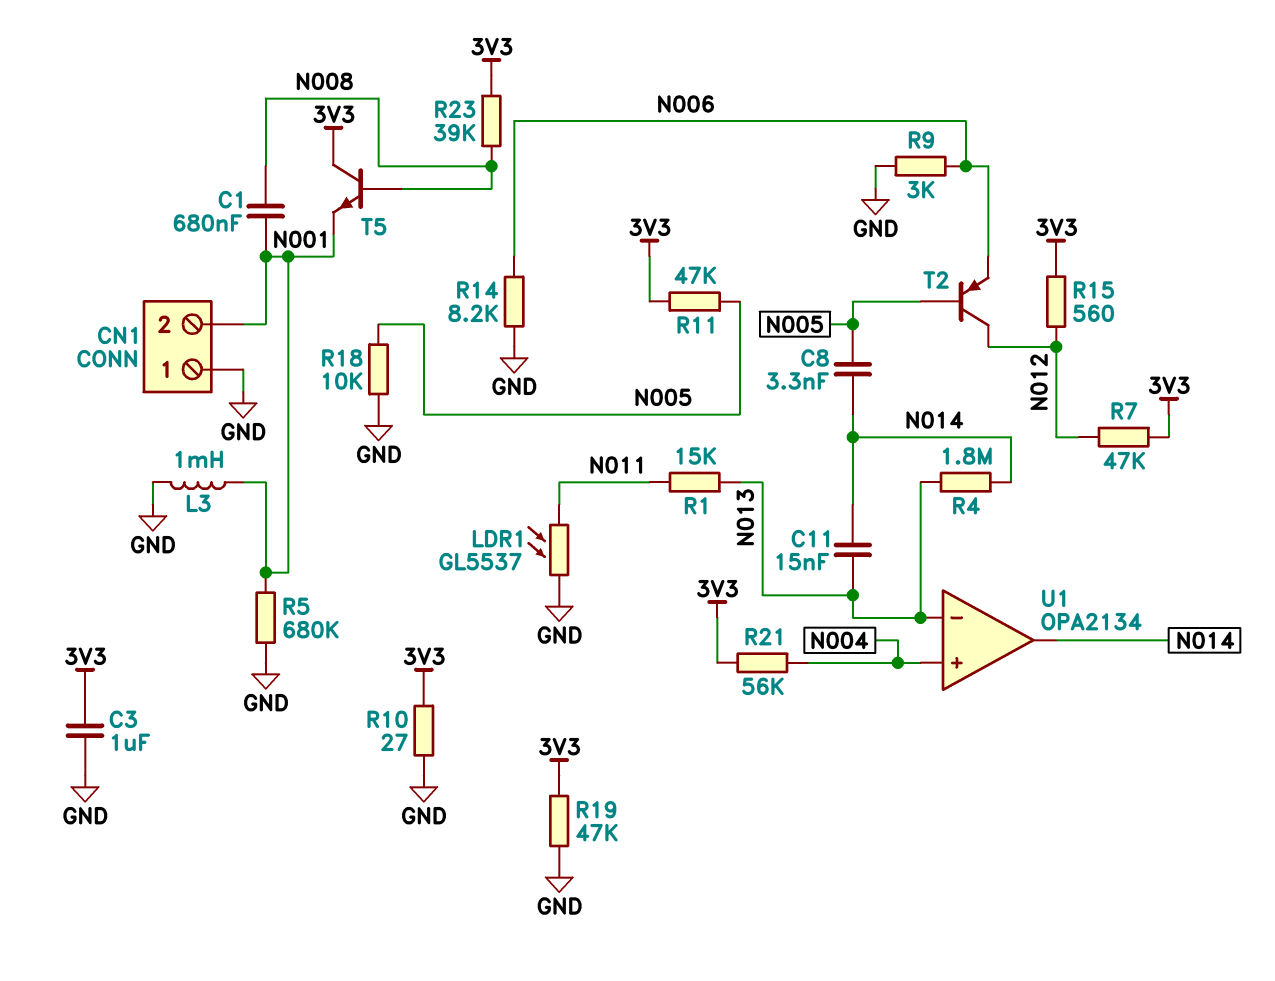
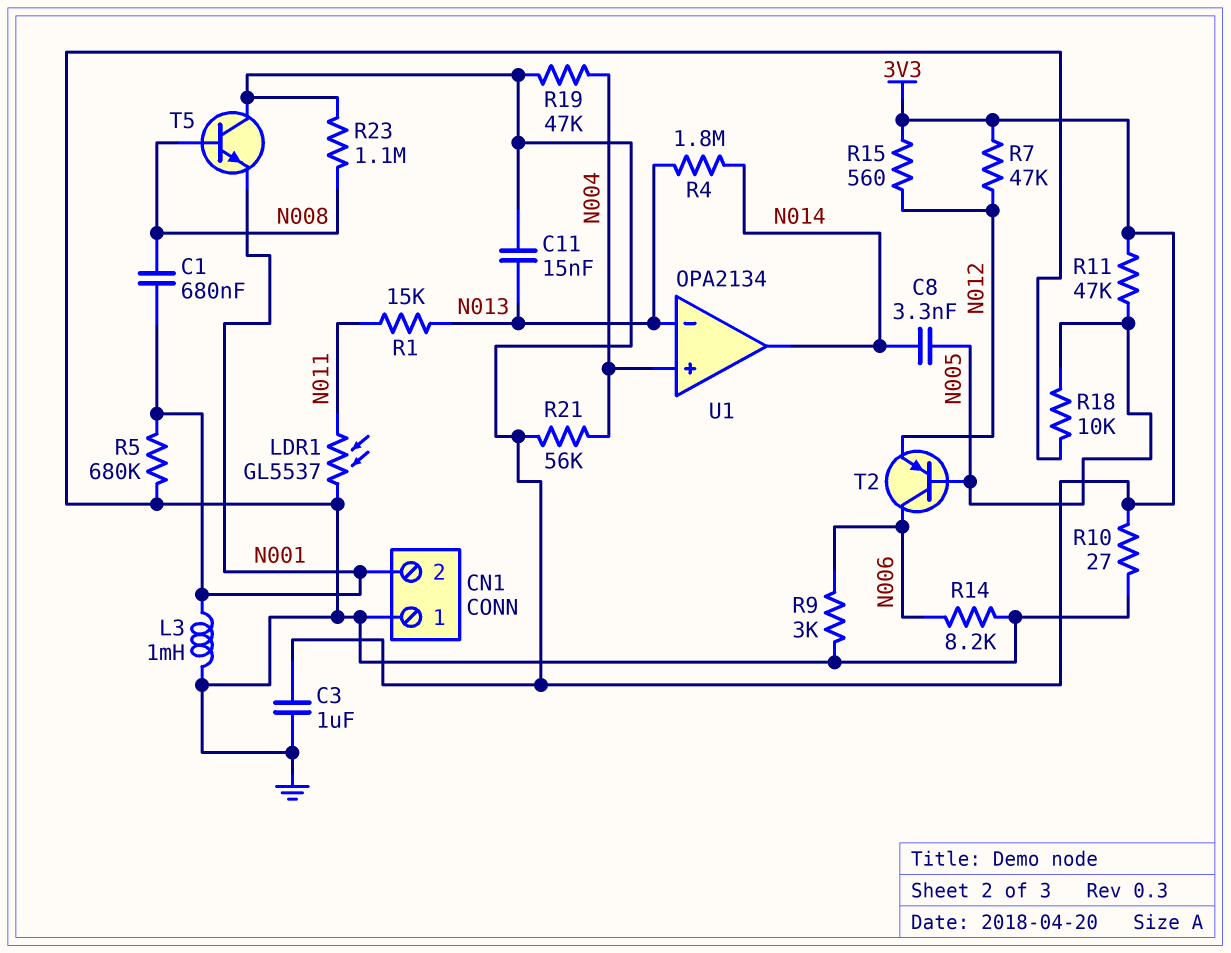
C11: 15nF (N013, N014) -> 15nF (3V3, N013)
R19: 47k (3V3, GND) -> 47k (3V3, N004)
R23: 39k (3V3, N008) -> 1.1M (3V3, N008)
T2: PNP (B N005, C N012, E N006) -> PNP (B N005, C N006, E N012)

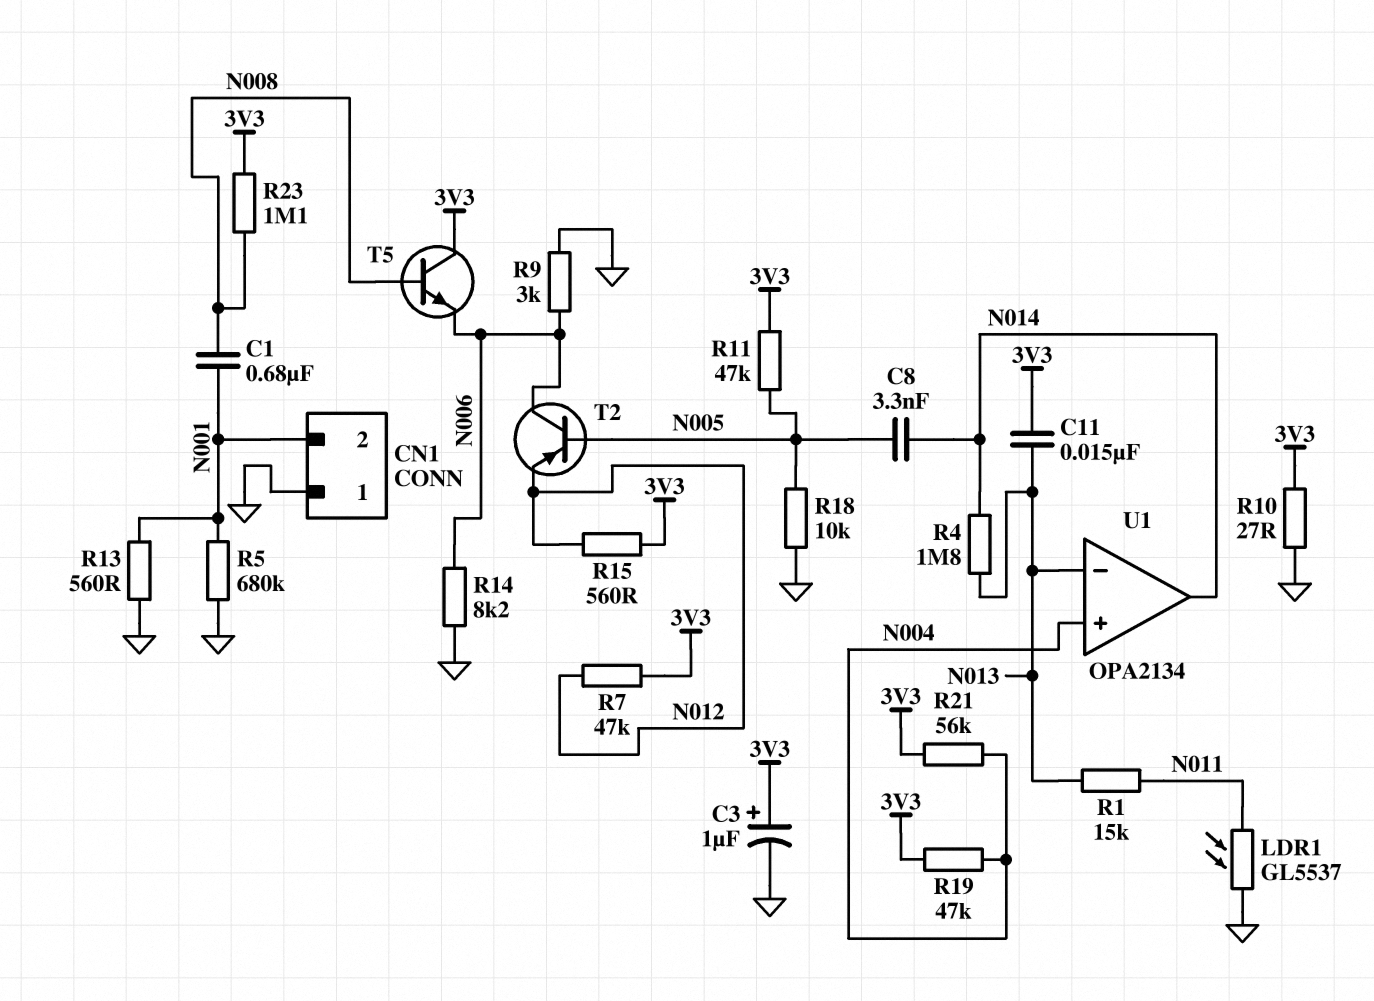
C3: 1uF (3V3, GND) -> 1uF (plus 3V3, minus GND)
L3: 1mH (GND, N001) -> none
R13: none -> 560 (GND, N001)
T5: NPN (B N008, C 3V3, E N001) -> NPN (B N008, C 3V3, E N006)

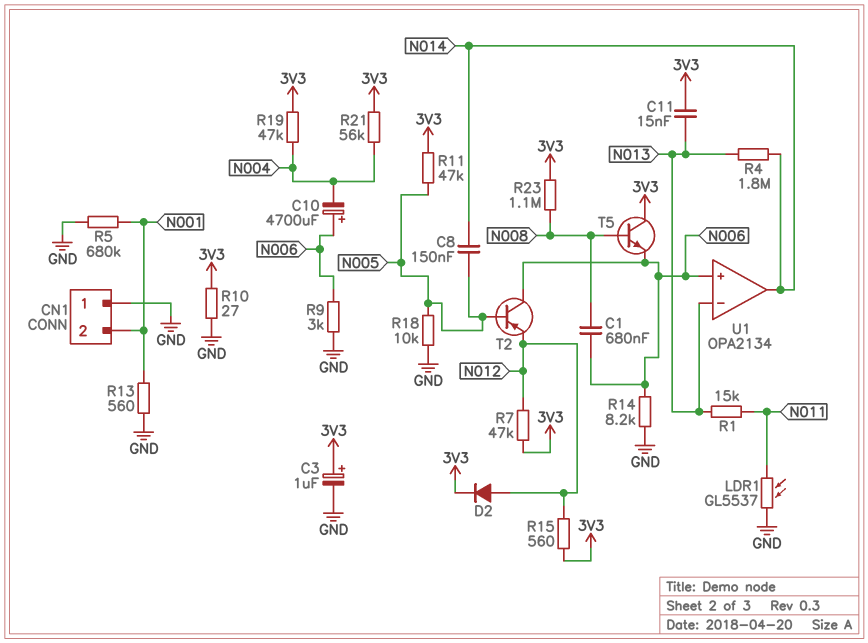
C1: 680nF (N001, N008) -> 680nF (N006, N008)
C8: 3.3nF (N005, N014) -> 150nF (N005, N014)
C10: none -> 4700uF (plus N006, minus N004)
D2: none -> diode (A N012, K 3V3)
U1 pin in+: N004 -> N006

